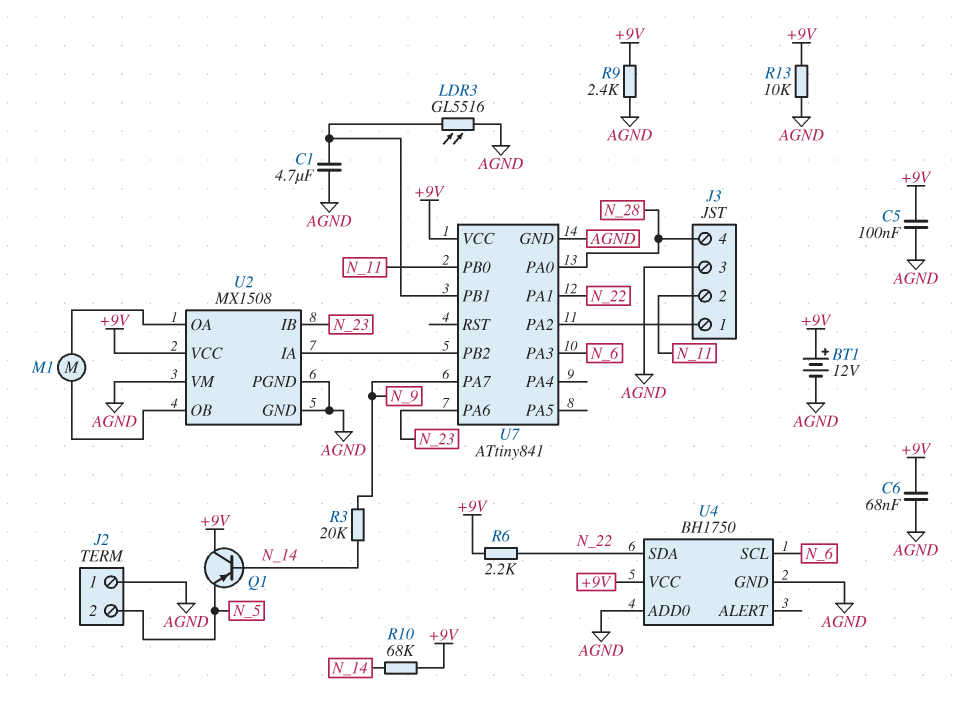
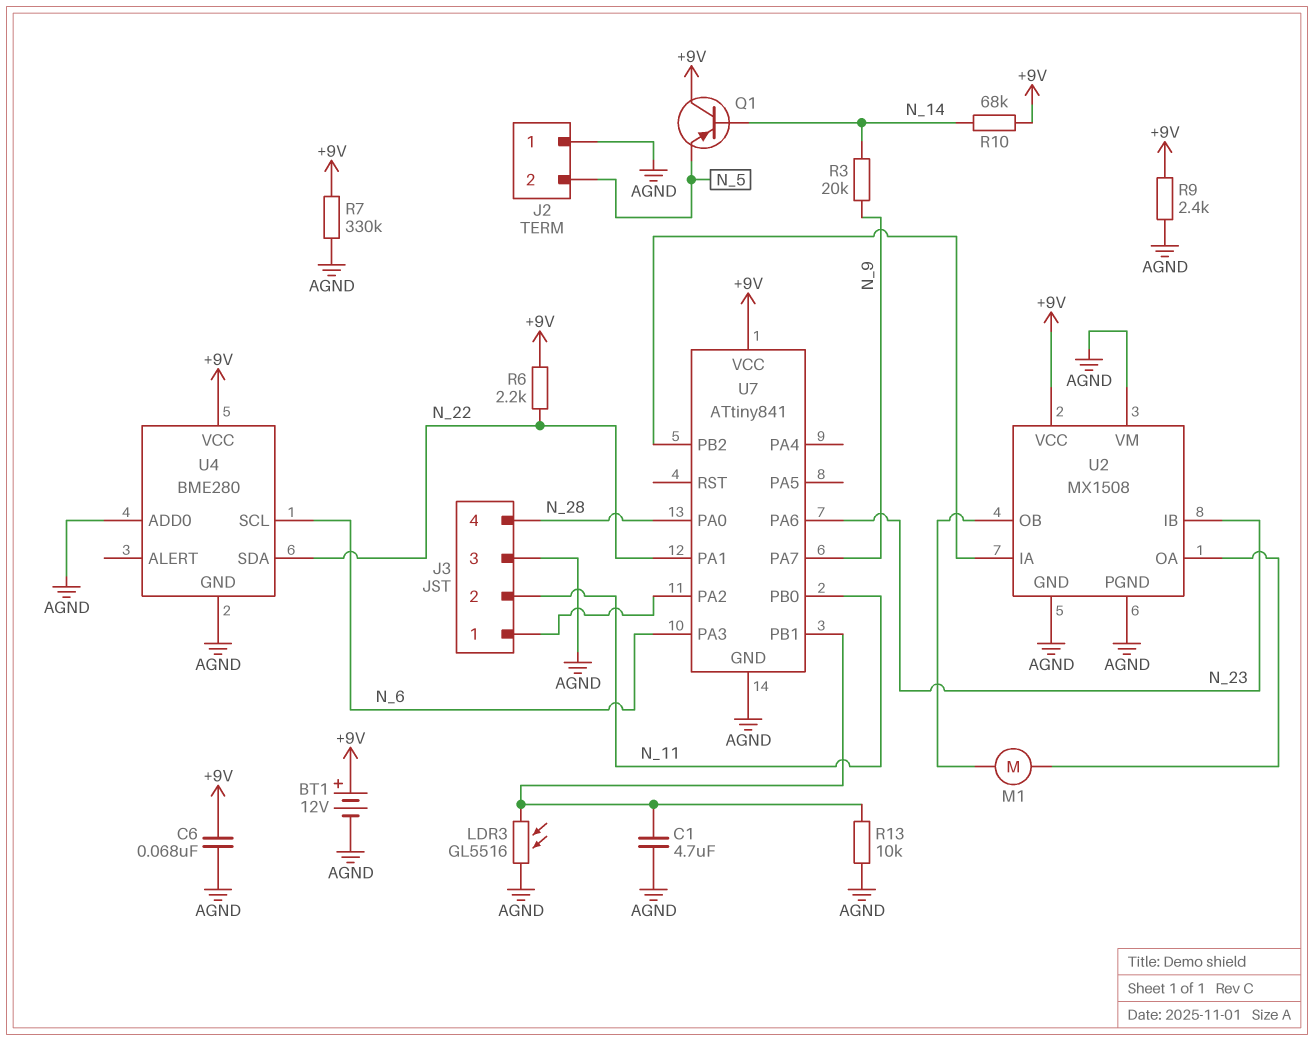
C5: 100nF (+9V, AGND) -> none
R7: none -> 330k (+9V, AGND)
R13: 10k (+9V, AGND) -> 10k (AGND, U7/PB1)
U4: BH1750 -> BME280

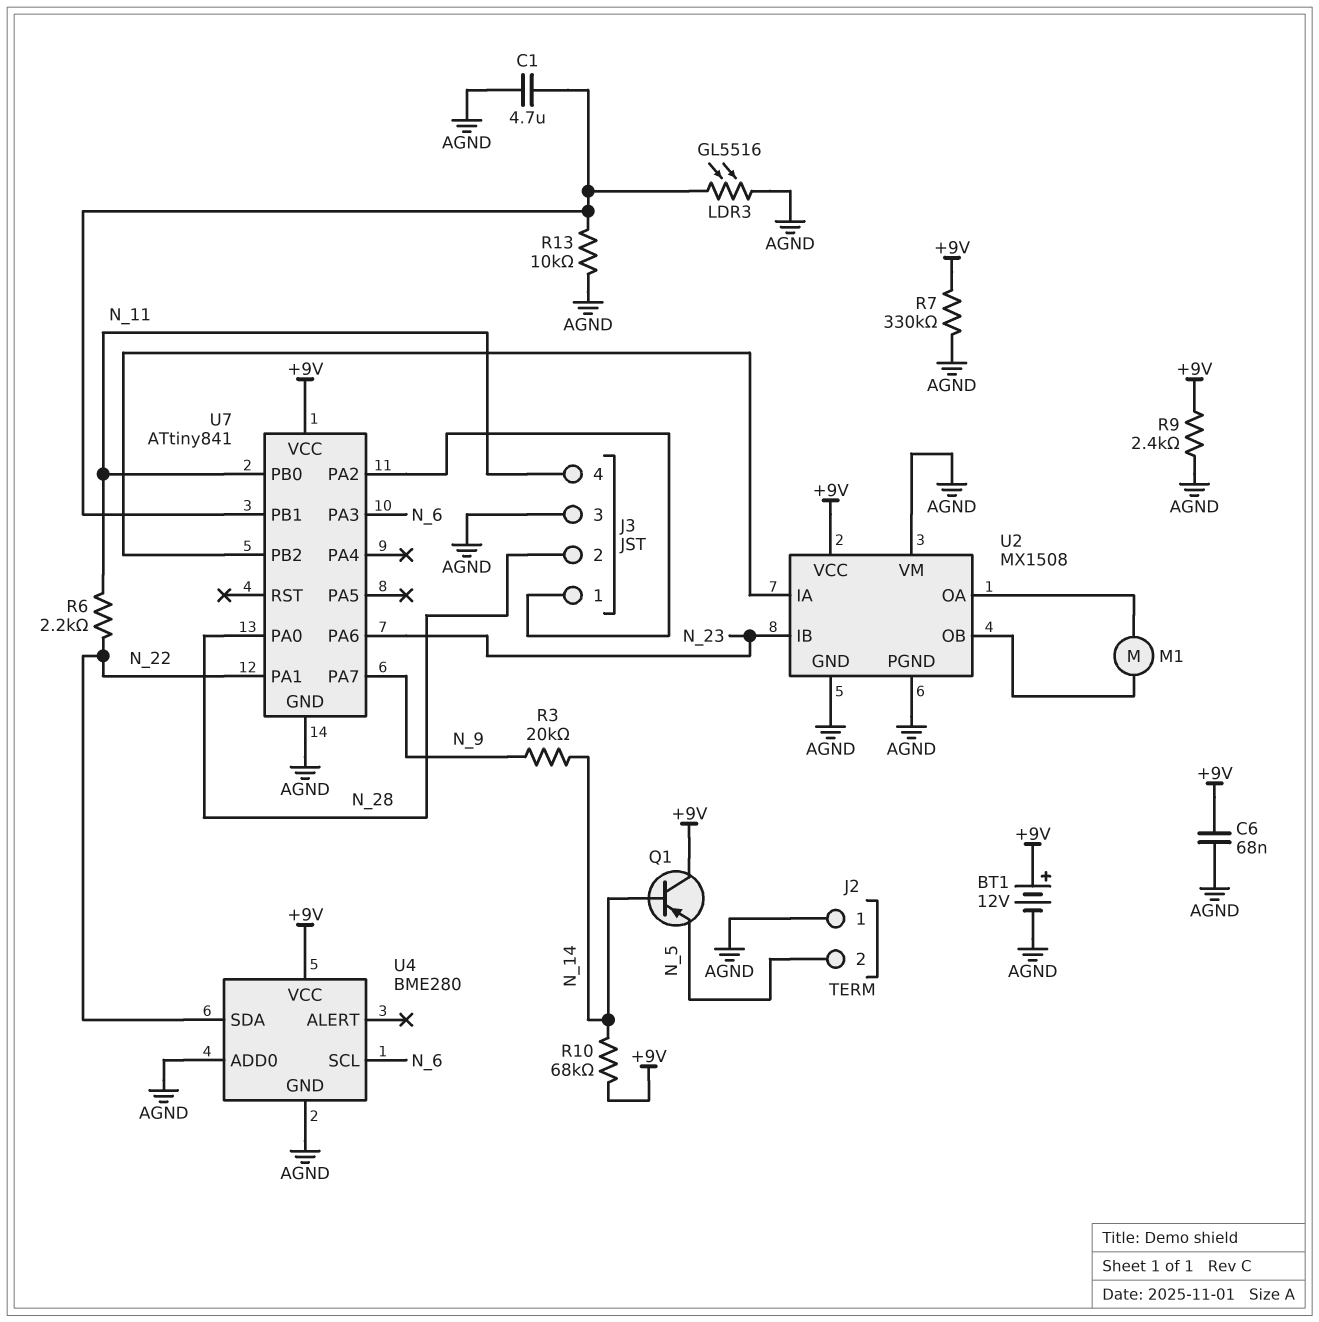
J3 pin 2: N_11 -> N_28
J3 pin 4: N_28 -> N_11
R6: 2.2k (+9V, N_22) -> 2.2k (N_11, N_22)

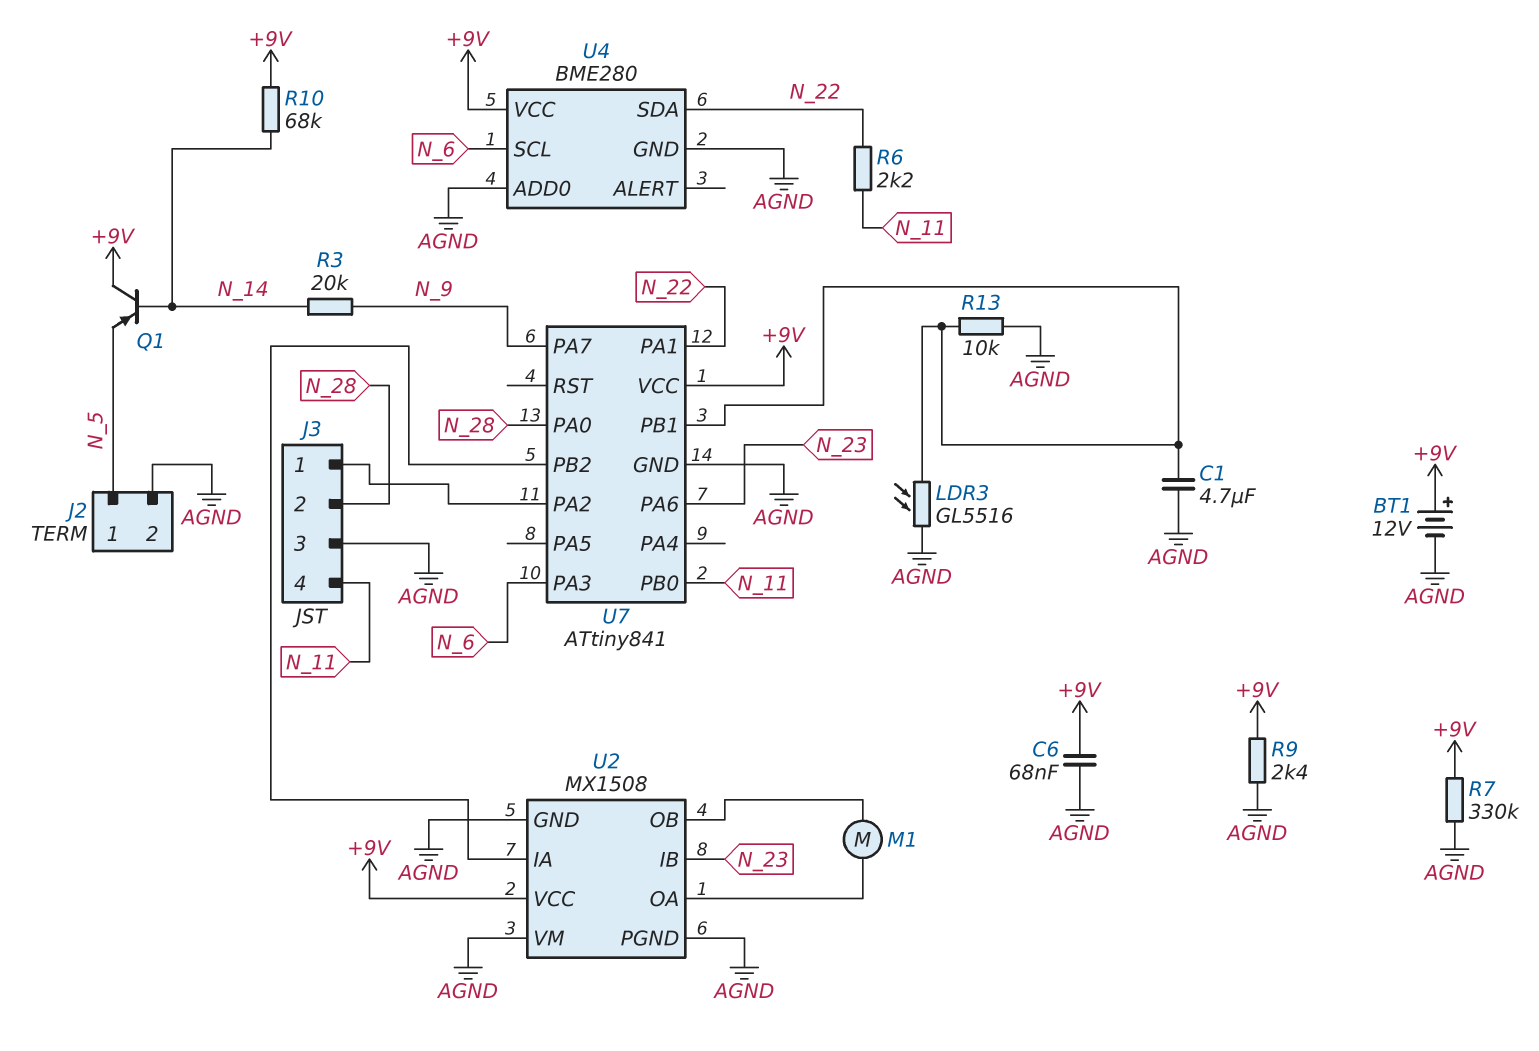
J2 pin 1: AGND -> N_5
J2 pin 2: N_5 -> AGND

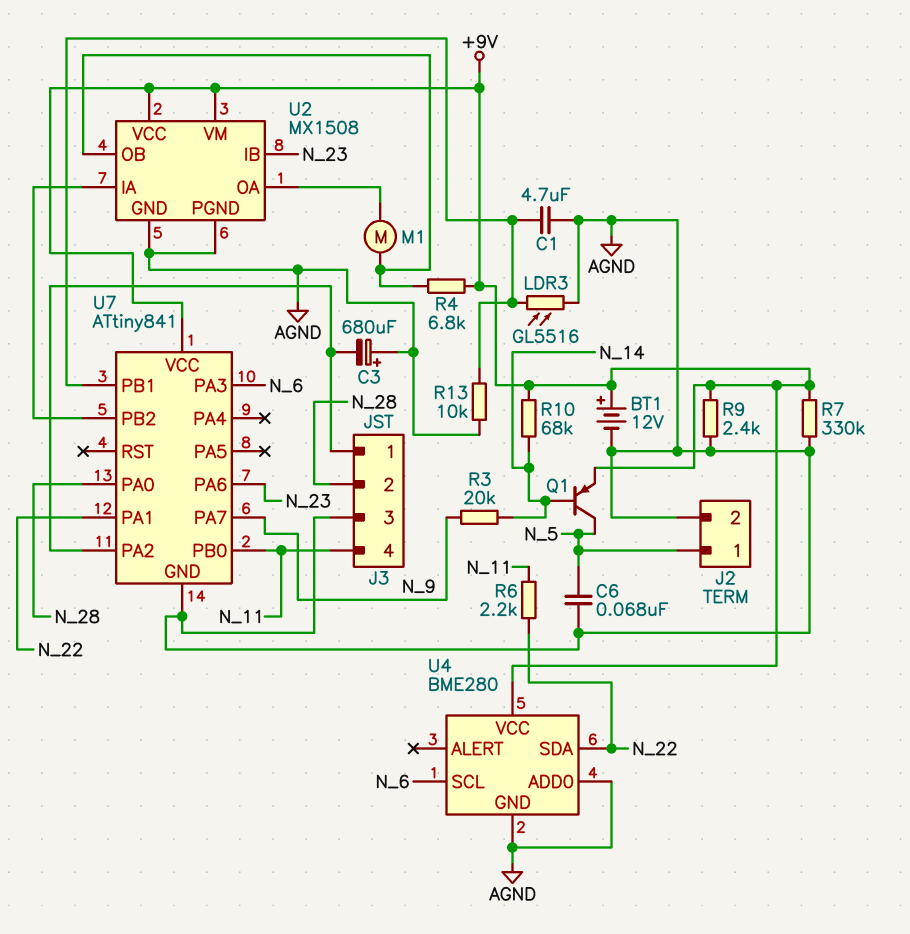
C3: none -> 680uF (plus AGND, minus J3/1)
C6: 68nF (+9V, AGND) -> 68nF (AGND, N_5)
Q1: PNP (B N_14, C +9V, E N_5) -> PNP (B N_14, C N_5, E +9V)
R4: none -> 6.8k (+9V, U2/OB)
U2 pin VM: AGND -> +9V

